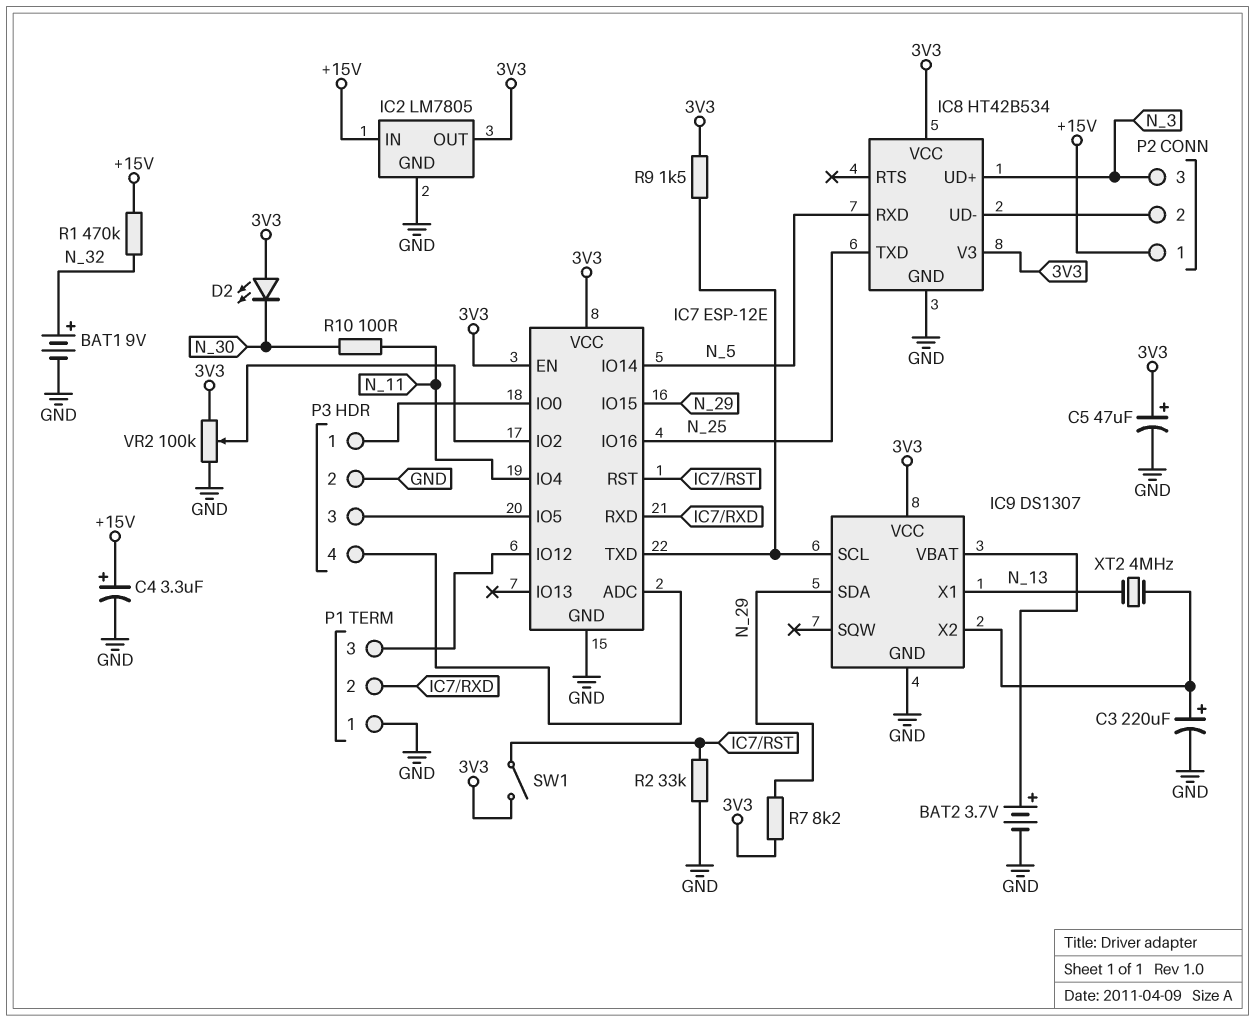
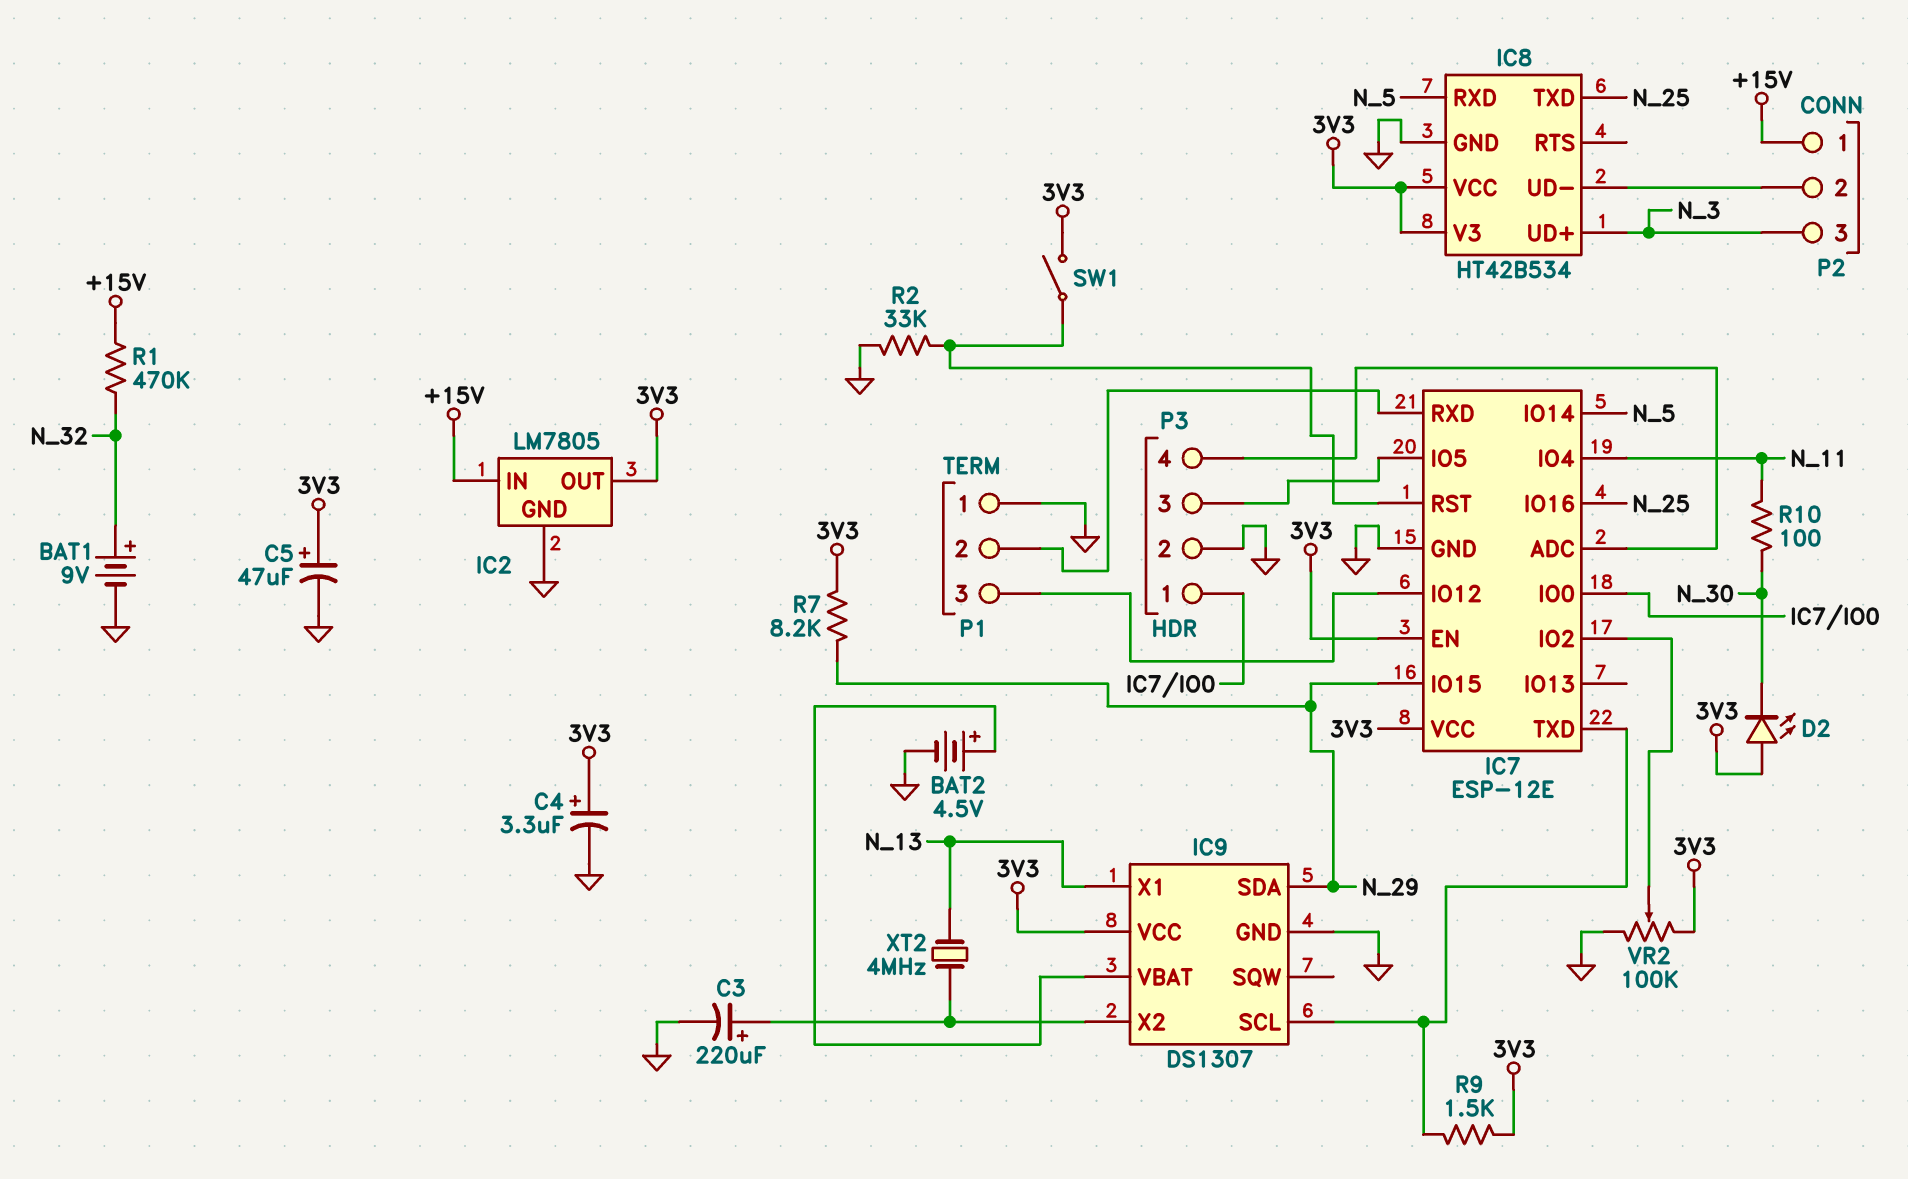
BAT2: 3.7V (plus IC9/VBAT, minus GND) -> 4.5V (plus IC9/VBAT, minus GND)
C4: 3.3uF (plus +15V, minus GND) -> 3.3uF (plus 3V3, minus GND)

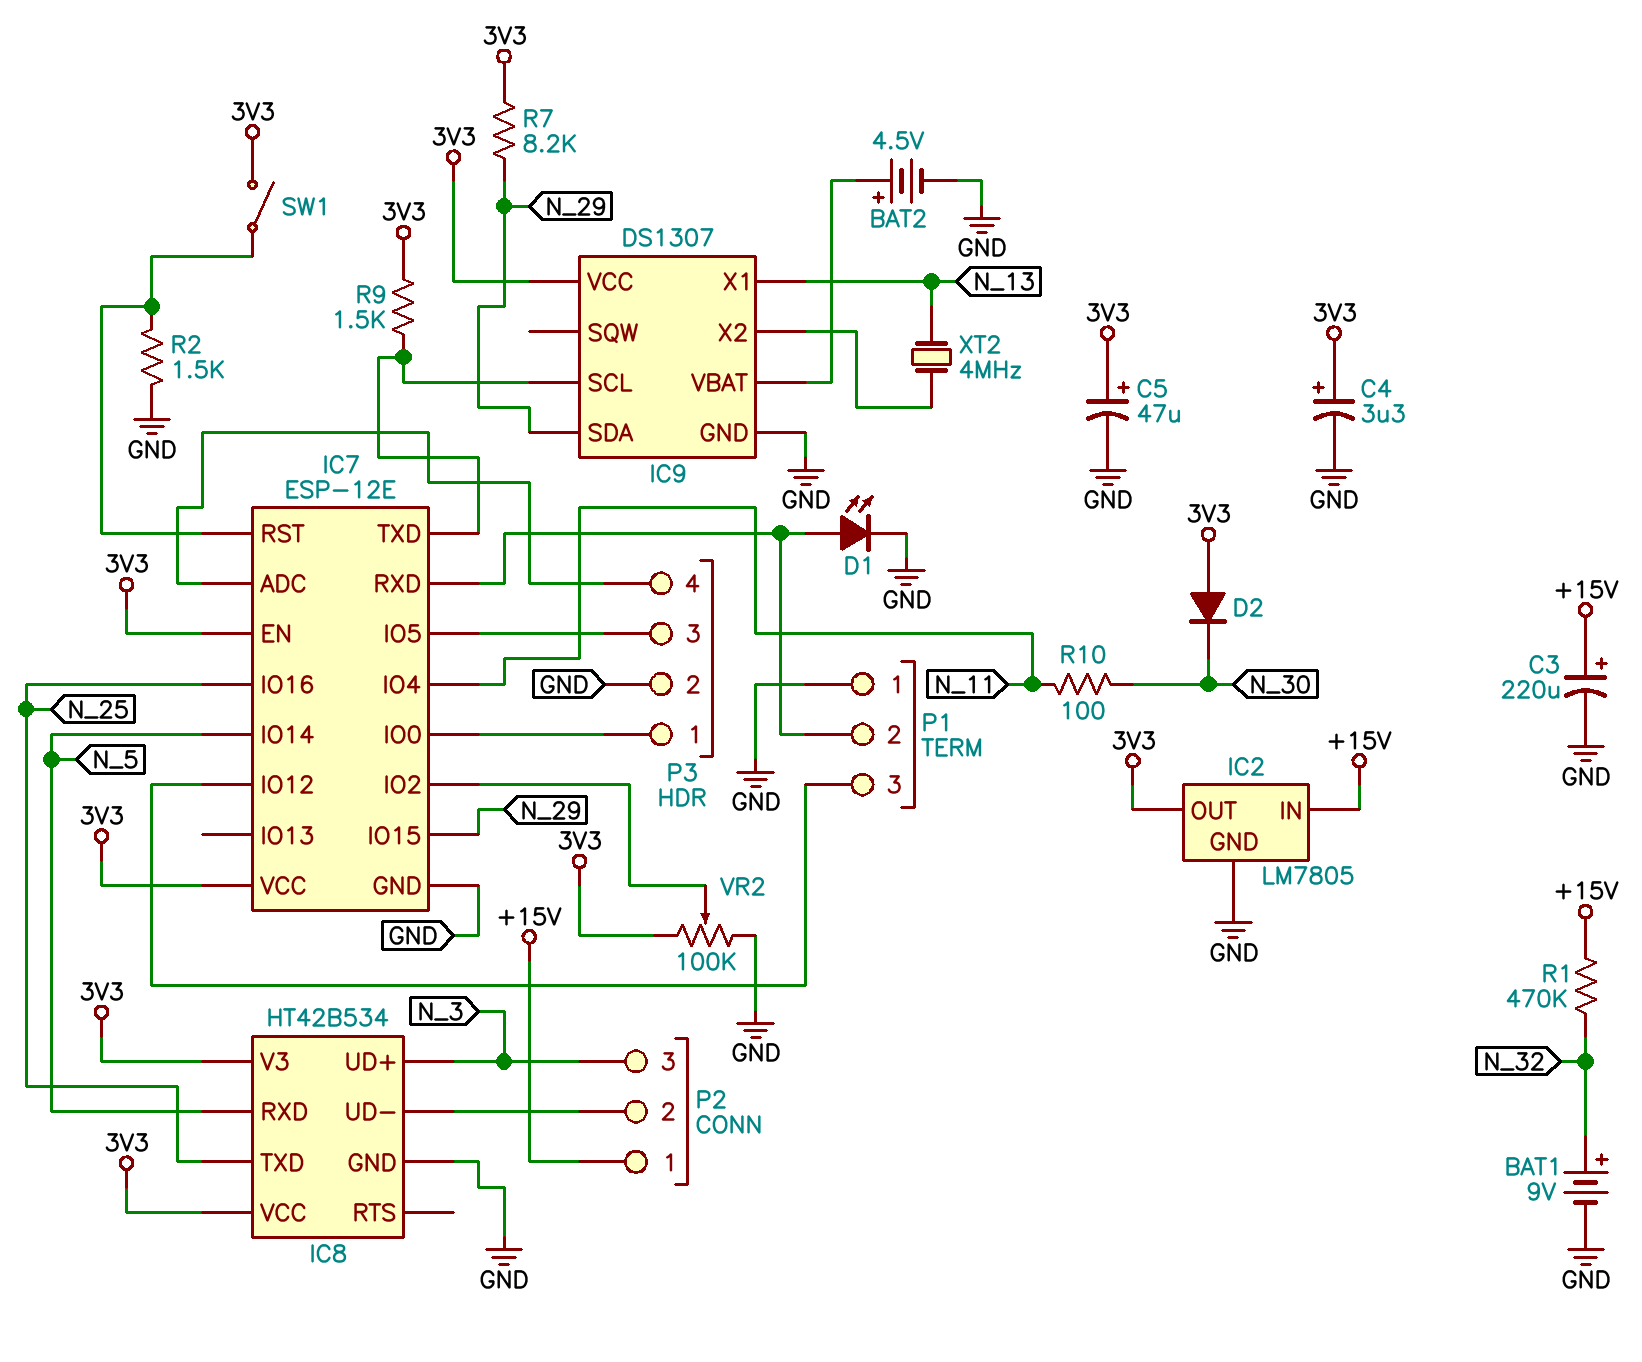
C3: 220uF (plus IC9/X2, minus GND) -> 220uF (plus +15V, minus GND)
D1: none -> LED (A IC7/RXD, K GND)
D2: LED (A 3V3, K N_30) -> diode (A 3V3, K N_30)
R2: 33k (GND, IC7/RST) -> 1.5k (GND, IC7/RST)

